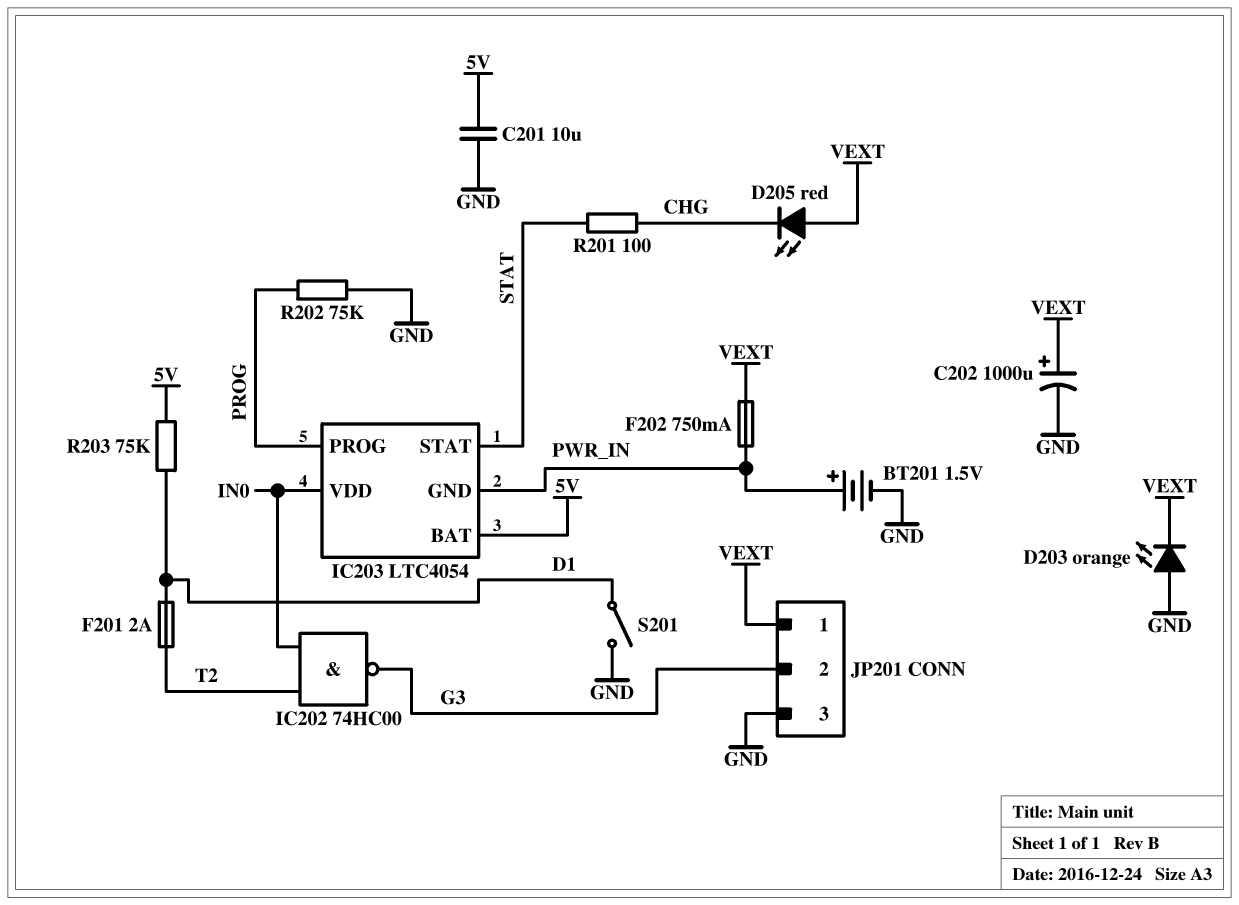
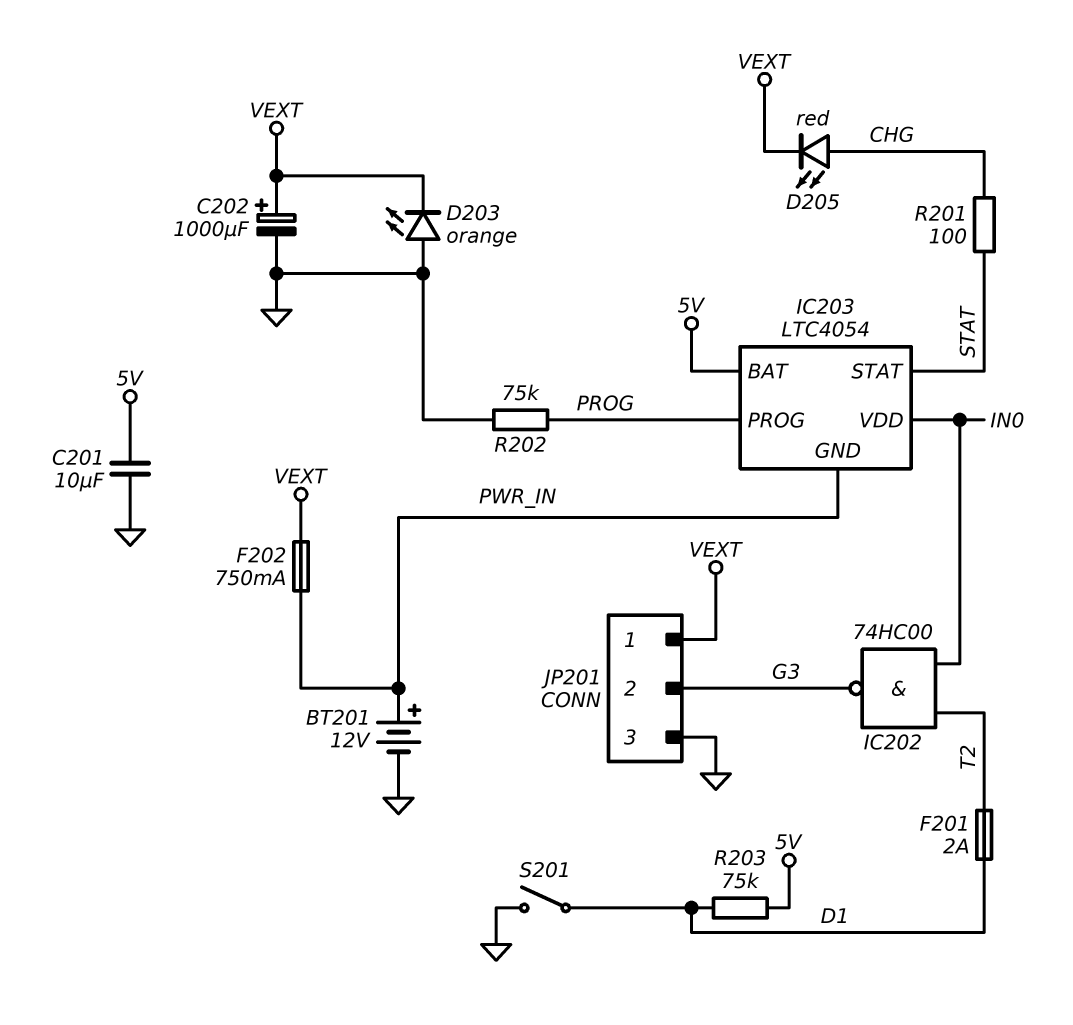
BT201: 1.5V (plus PWR_IN, minus GND) -> 12V (plus PWR_IN, minus GND)
D205: LED red (A VEXT, K CHG) -> LED red (A CHG, K VEXT)

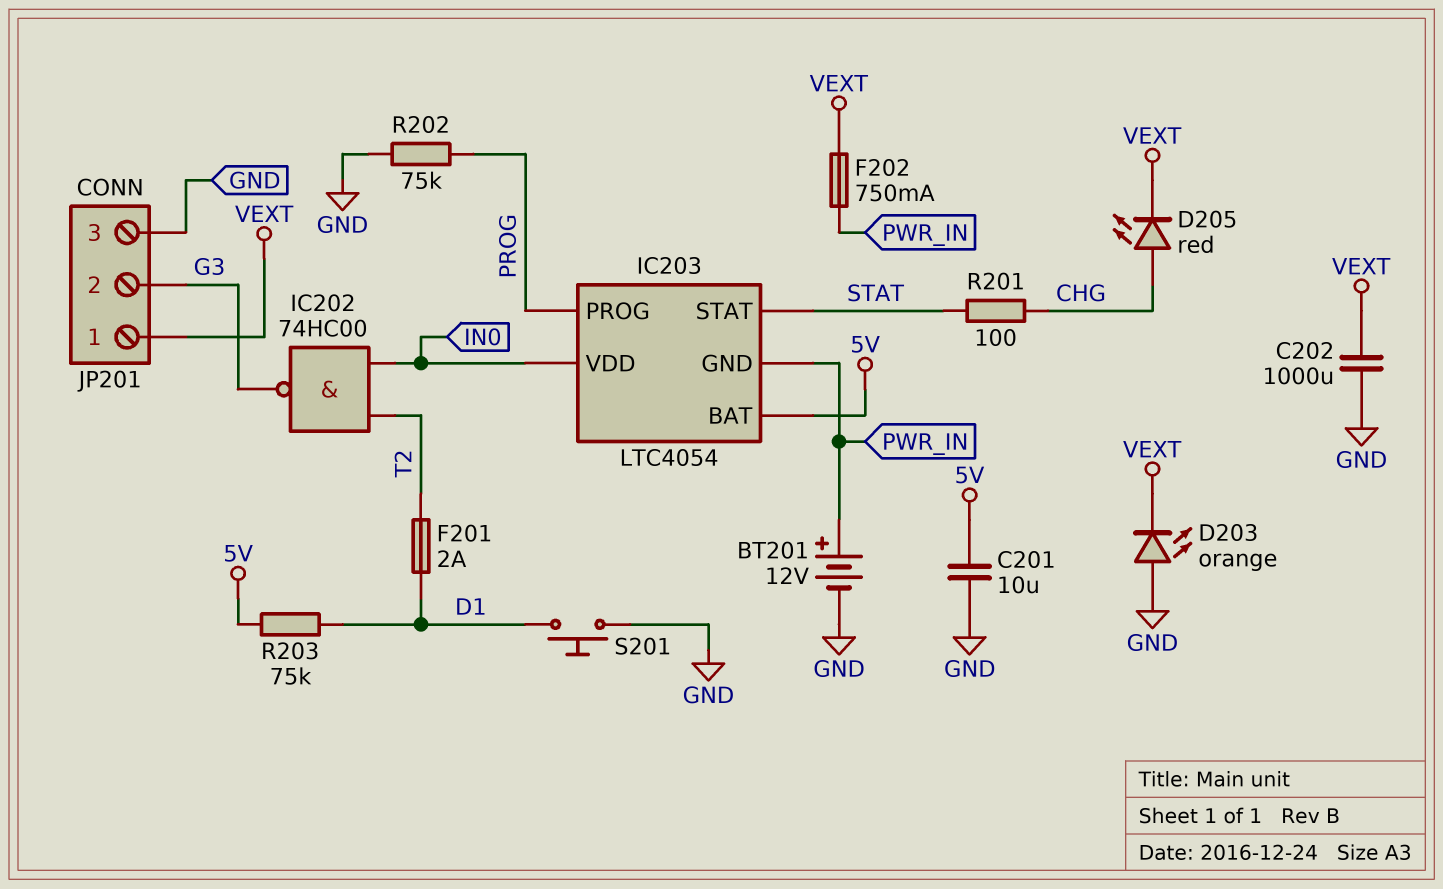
C202: 1000uF (plus VEXT, minus GND) -> 1000uF (GND, VEXT)
S201: switch (D1, GND) -> button (D1, GND)

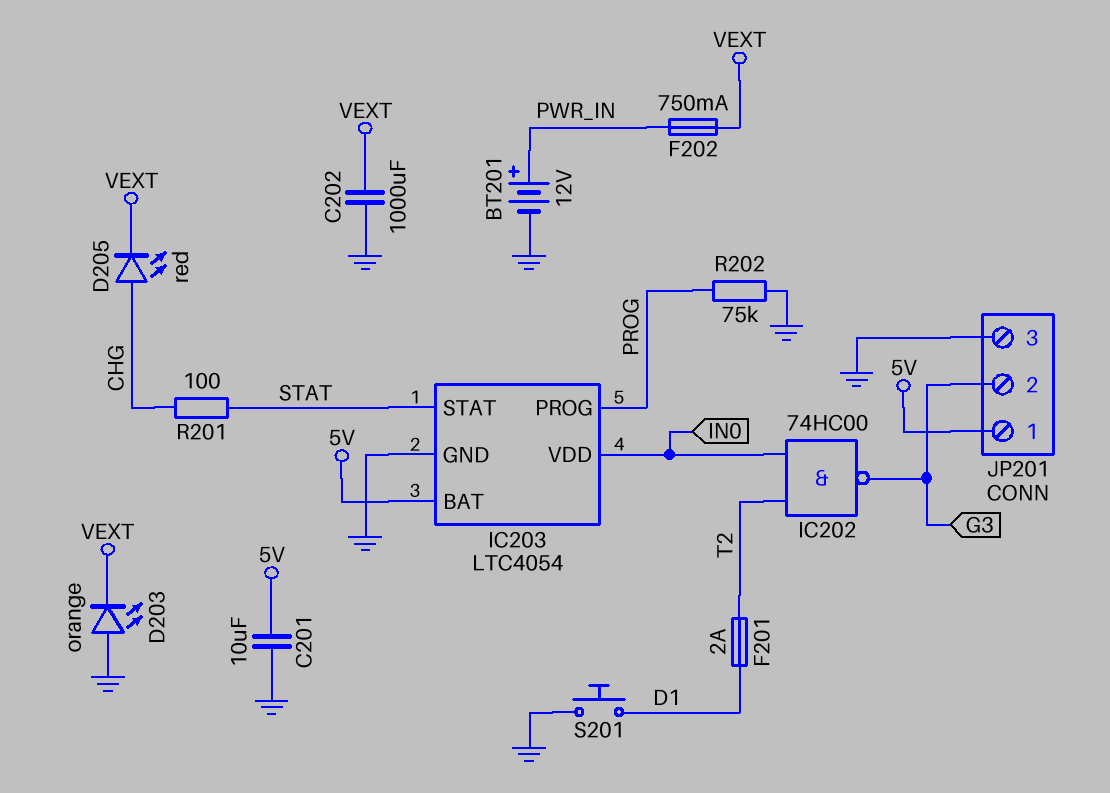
IC203 pin GND: PWR_IN -> GND
JP201 pin 1: VEXT -> 5V
R203: 75k (5V, D1) -> none

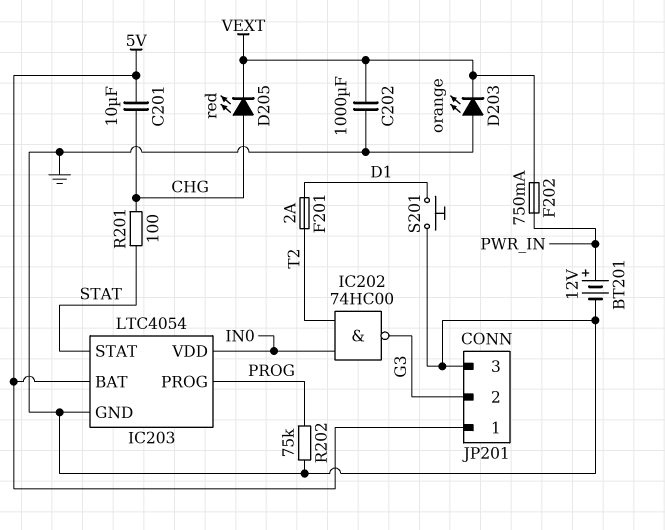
C201: 10uF (5V, GND) -> 10uF (5V, CHG)

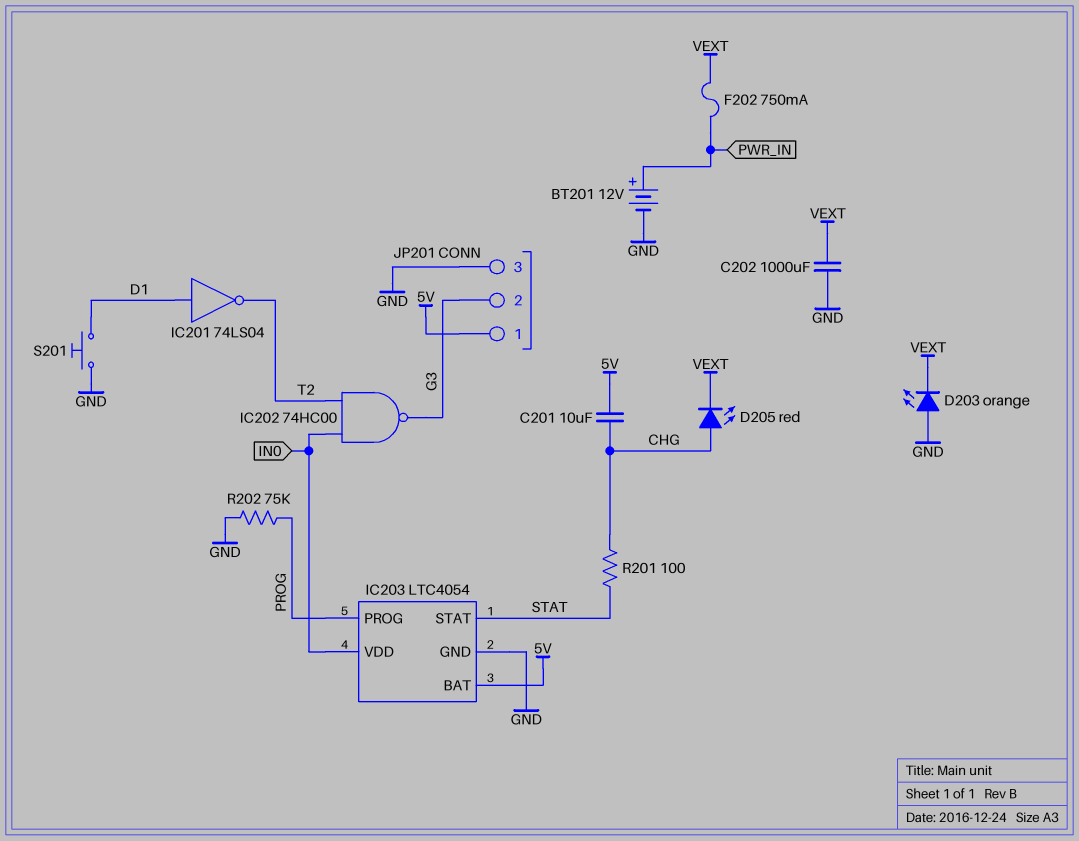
F201: 2A (D1, T2) -> none
IC201: none -> NOT 74LS04 (in D1, out T2)

